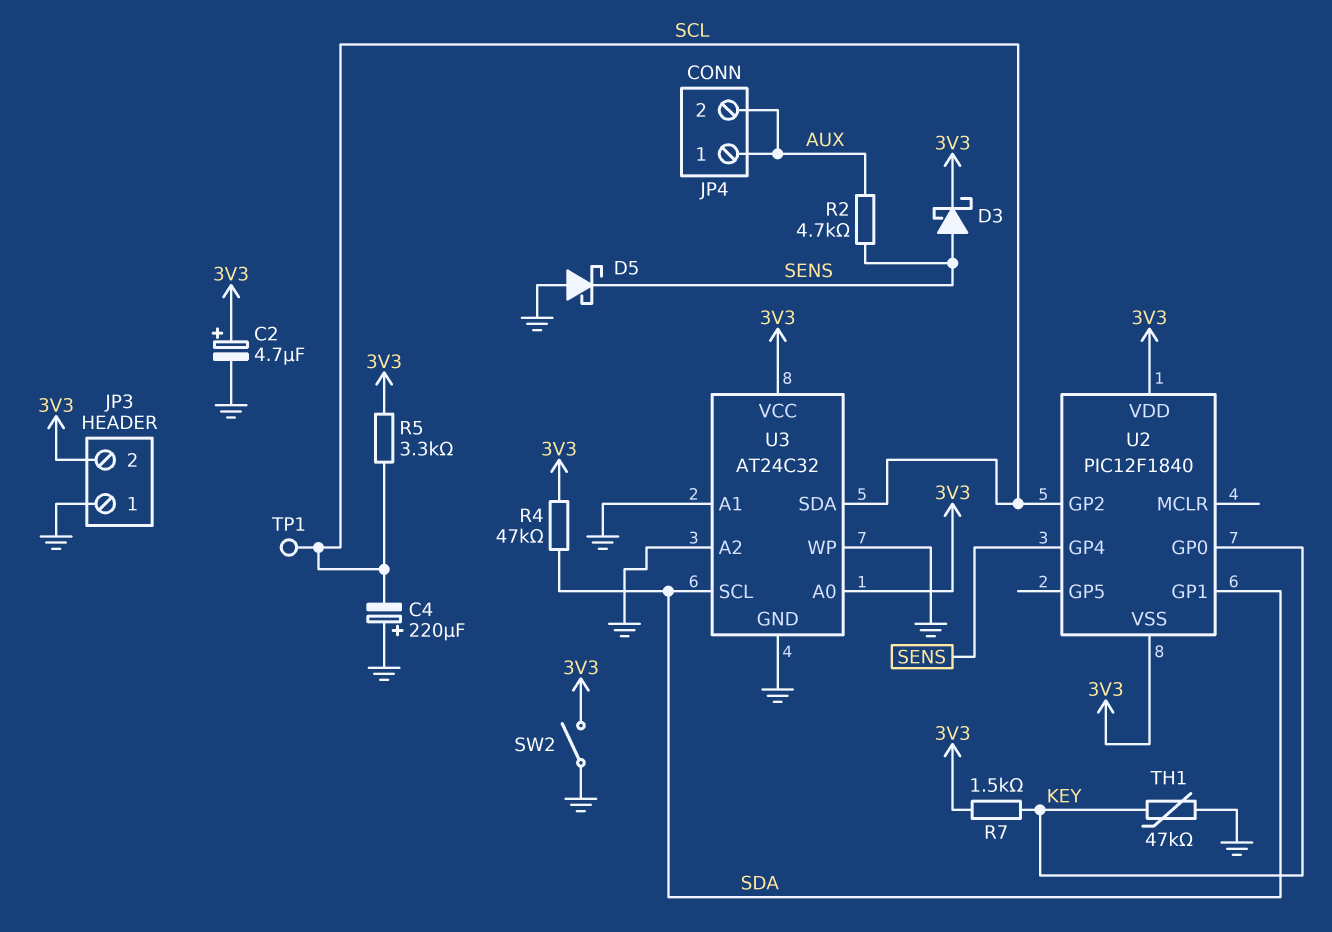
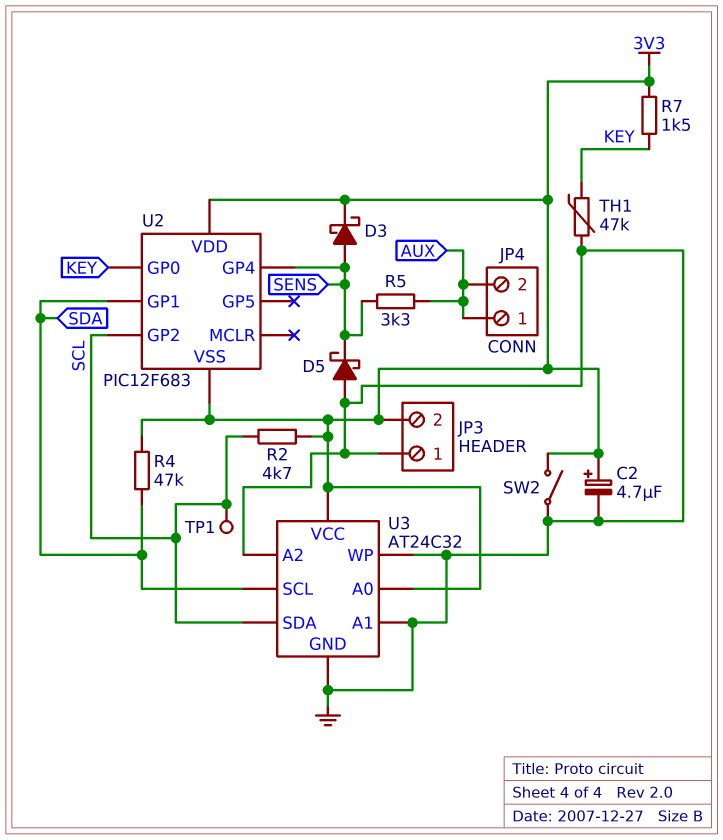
C4: 220uF (plus GND, minus SCL) -> none
R2: 4.7k (AUX, SENS) -> 4.7k (3V3, SCL)
R5: 3.3k (3V3, SCL) -> 3.3k (AUX, SENS)
U2: PIC12F1840 -> PIC12F683

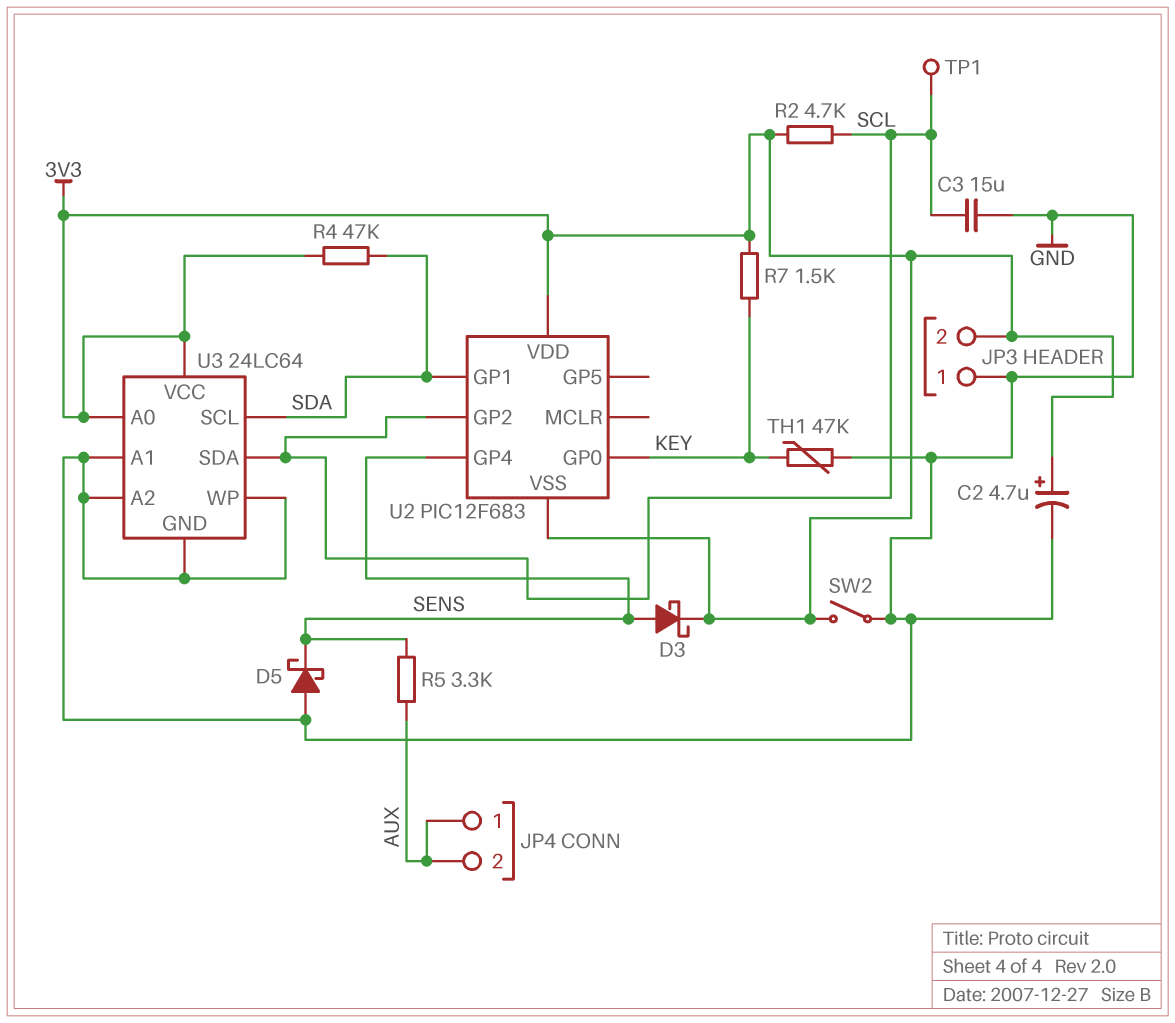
C3: none -> 15uF (GND, SCL)
U3: AT24C32 -> 24LC64

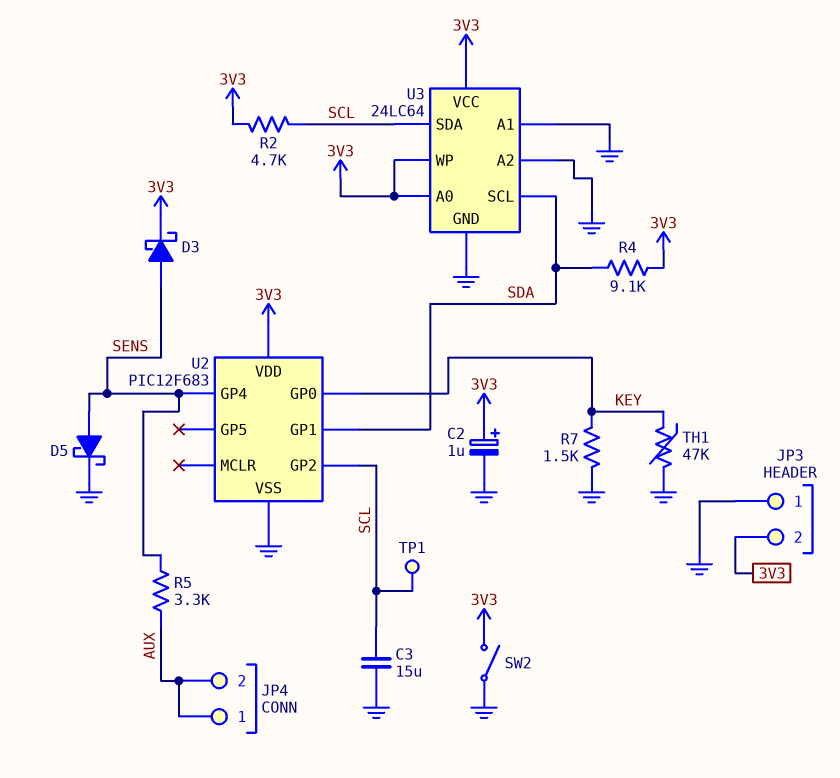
C2: 4.7uF (plus 3V3, minus GND) -> 1uF (plus 3V3, minus GND)
D5: schottky (A GND, K SENS) -> schottky (A SENS, K GND)
R4: 47k (3V3, SDA) -> 9.1k (3V3, SDA)
R7: 1.5k (3V3, KEY) -> 1.5k (GND, KEY)
U2 pin VSS: 3V3 -> GND
U3 pin WP: GND -> 3V3

